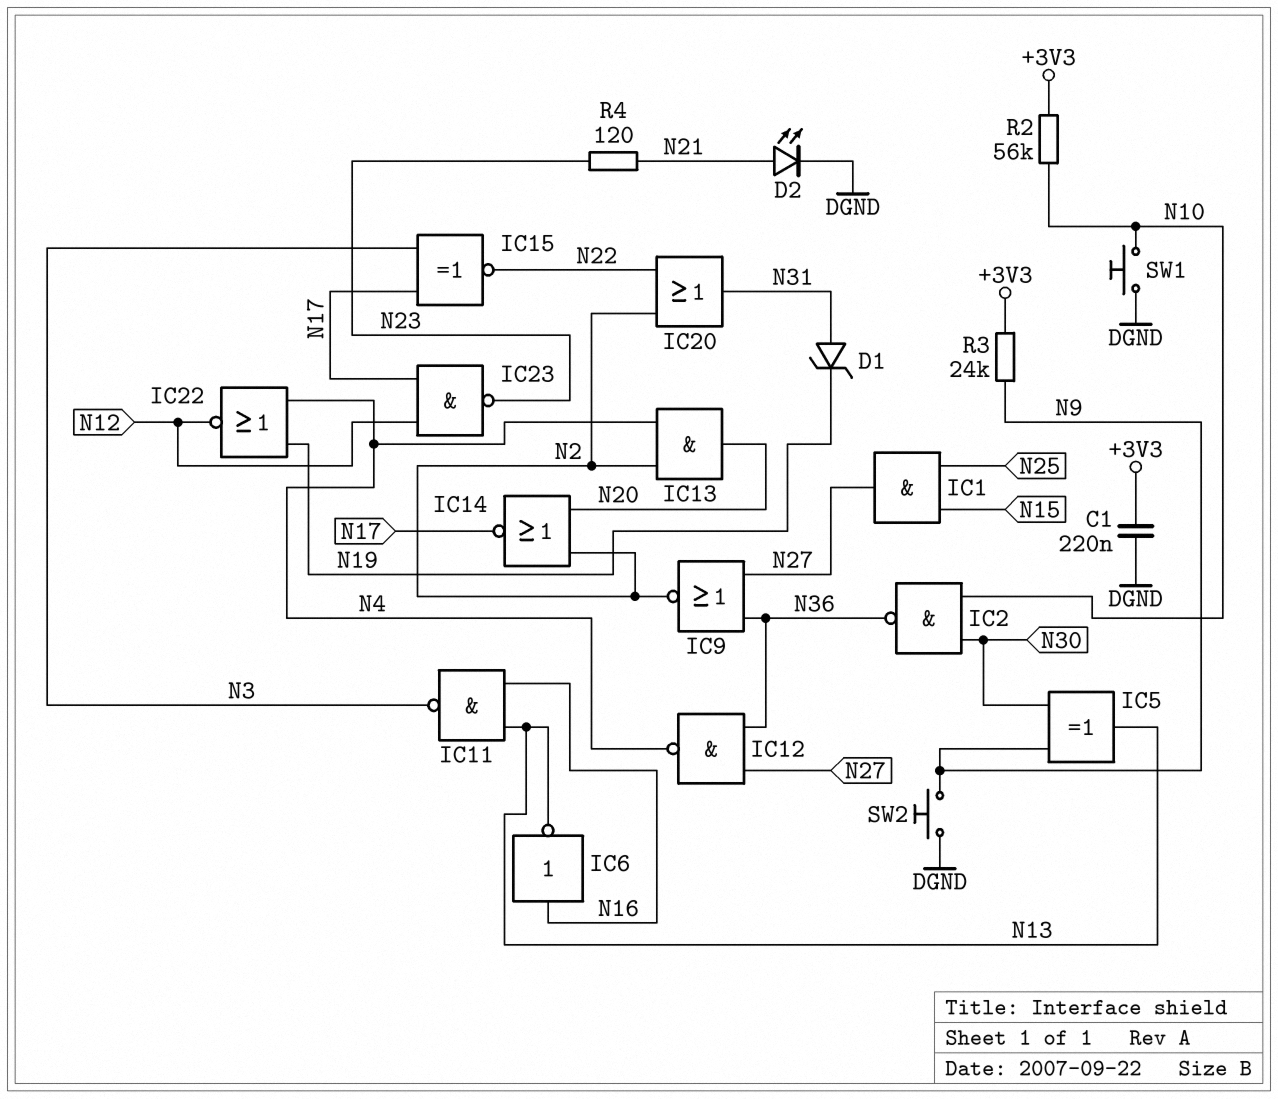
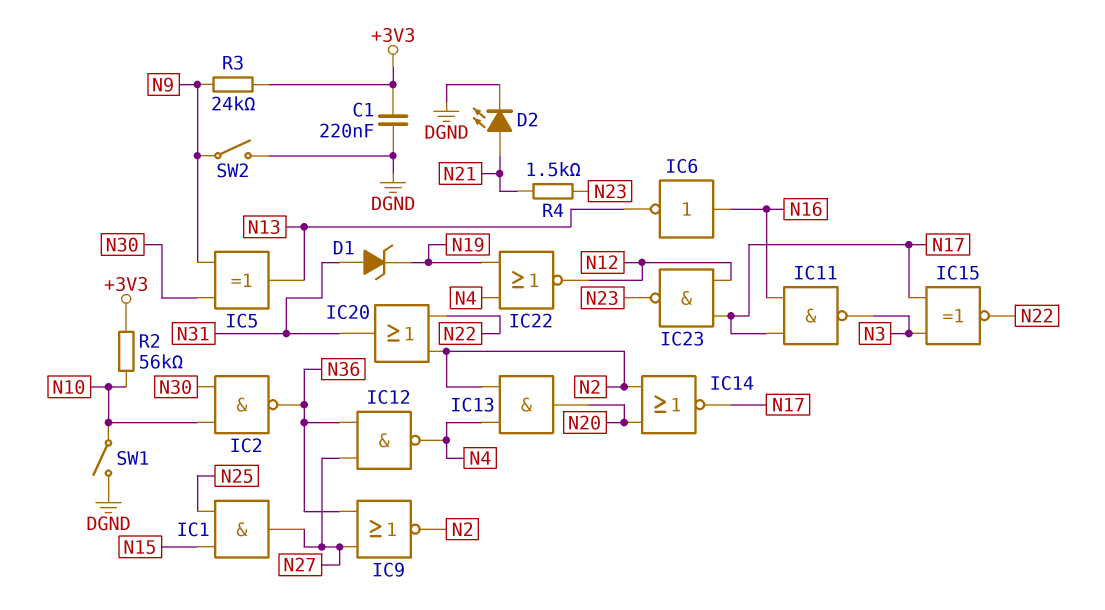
IC11: NAND (in N13, in N16, out N3) -> NAND (in N16, in N17, out N3)
R4: 120 (N21, N23) -> 1.5k (N21, N23)
SW1: button (DGND, N10) -> switch (DGND, N10)
SW2: button (DGND, N9) -> switch (DGND, N9)

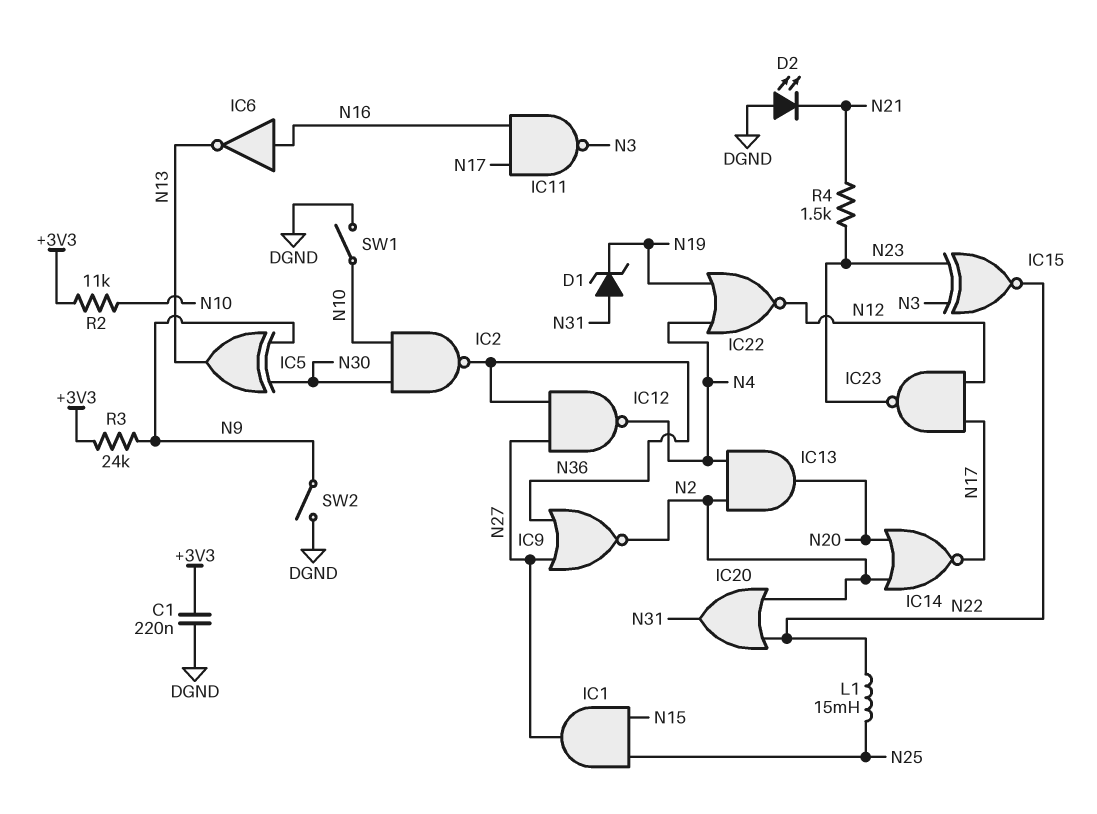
D2: LED (A N21, K DGND) -> LED (A DGND, K N21)
IC15: XNOR (in N3, in N17, out N22) -> XNOR (in N3, in N23, out N22)
L1: none -> 15mH (N22, N25)
R2: 56k (+3V3, N10) -> 11k (+3V3, N10)

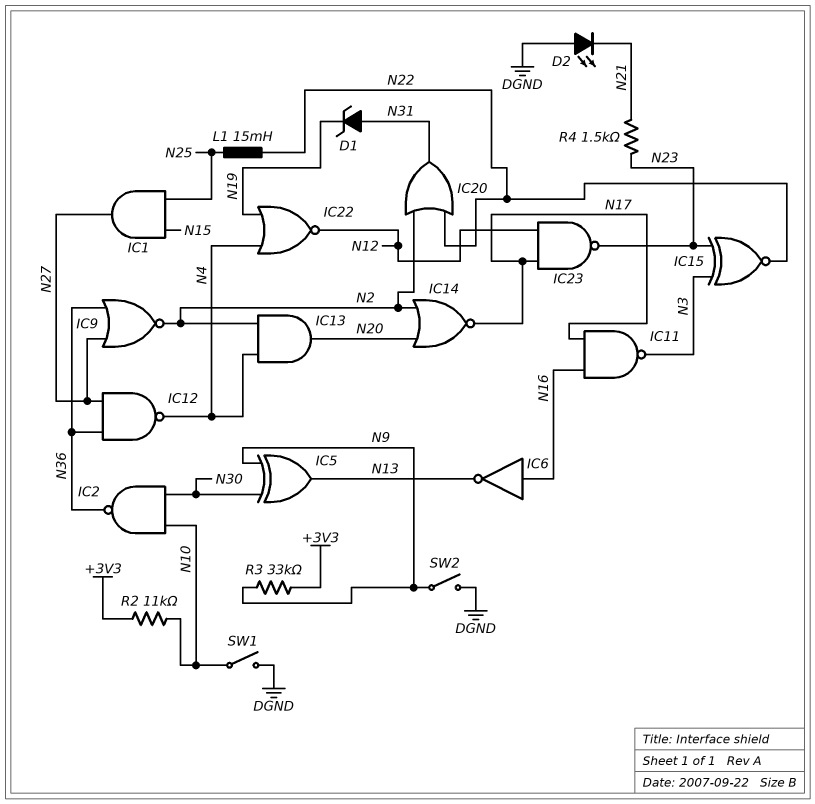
C1: 220nF (+3V3, DGND) -> none
R3: 24k (+3V3, N9) -> 33k (+3V3, N9)

